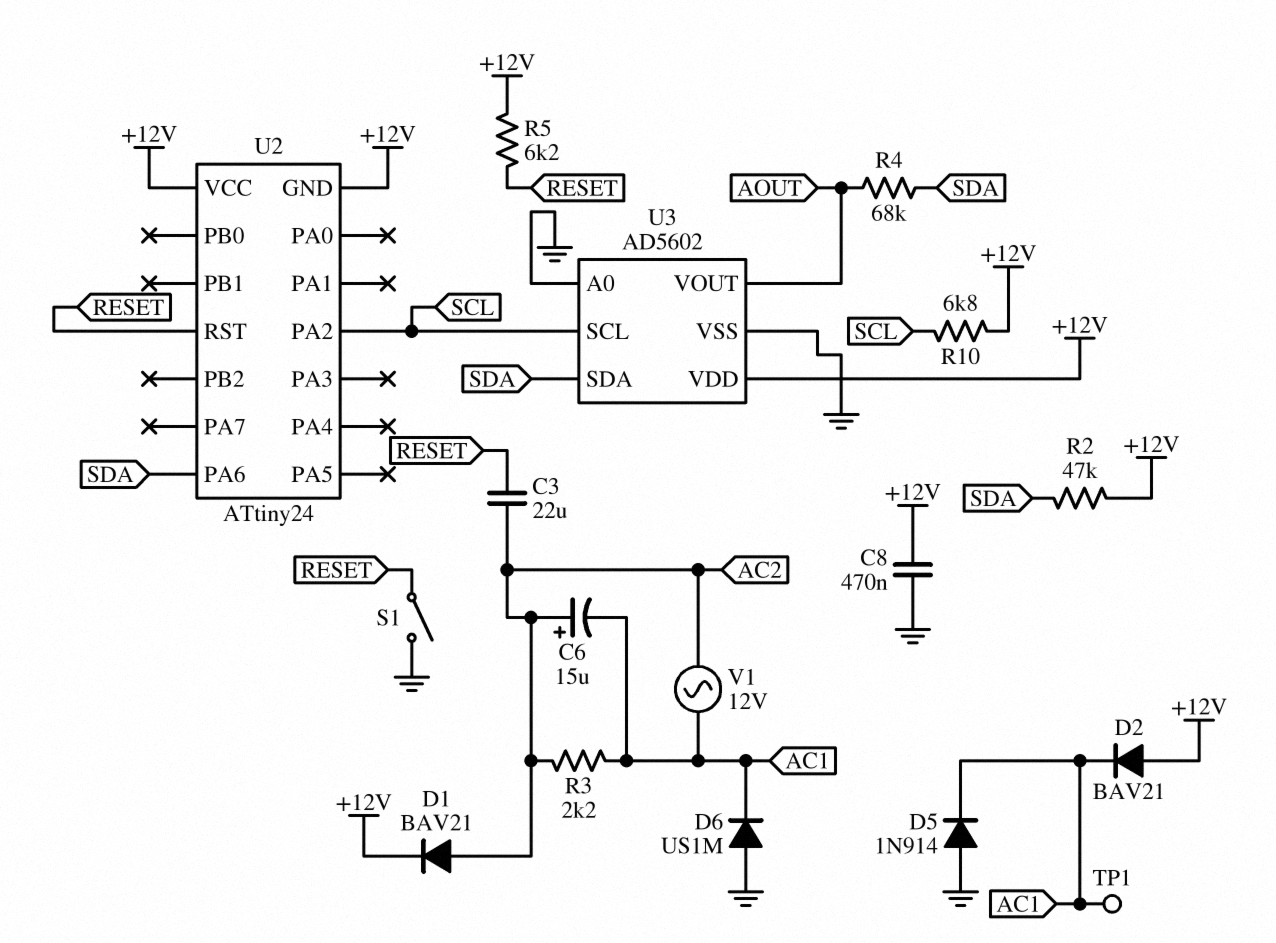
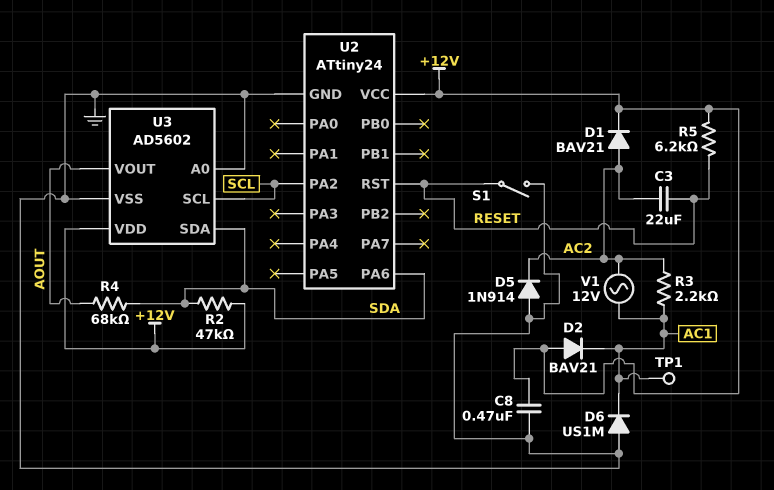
C6: 15uF (plus AC2, minus AC1) -> none
D5: diode 1N914 (A GND, K AC1) -> diode 1N914 (A GND, K AC2)
R10: 6.8k (+12V, SCL) -> none
U2 pin GND: +12V -> GND

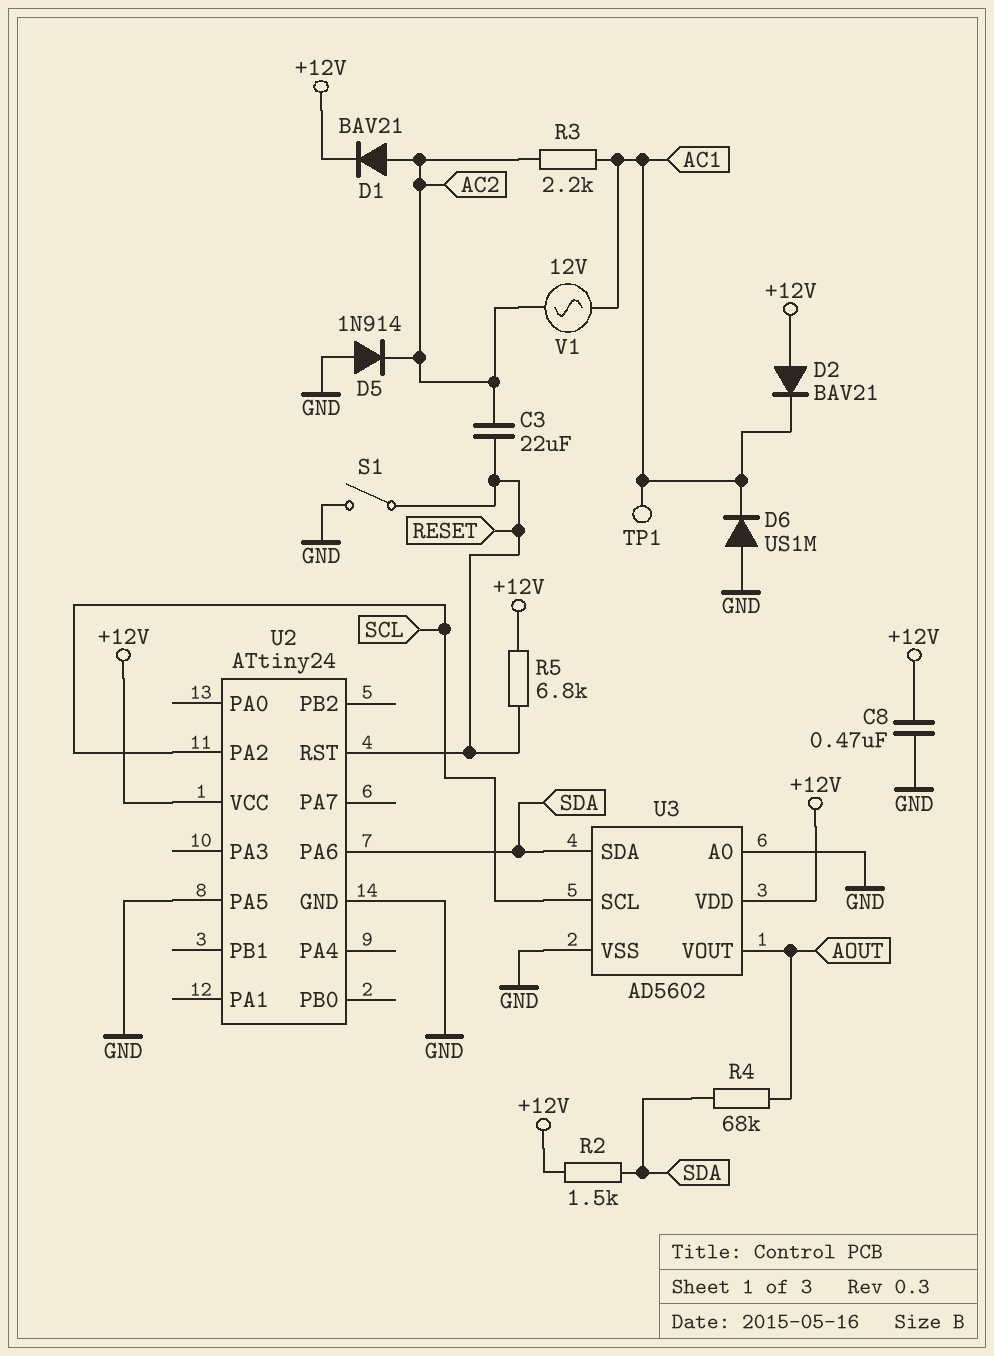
R2: 47k (+12V, SDA) -> 1.5k (+12V, SDA)
R5: 6.2k (+12V, RESET) -> 6.8k (+12V, RESET)
U2 pin PA5: none -> GND

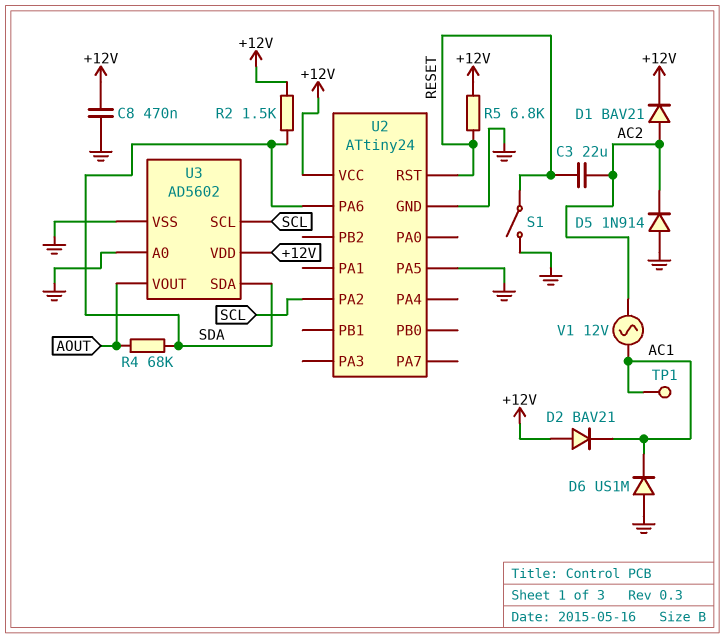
R3: 2.2k (AC1, AC2) -> none

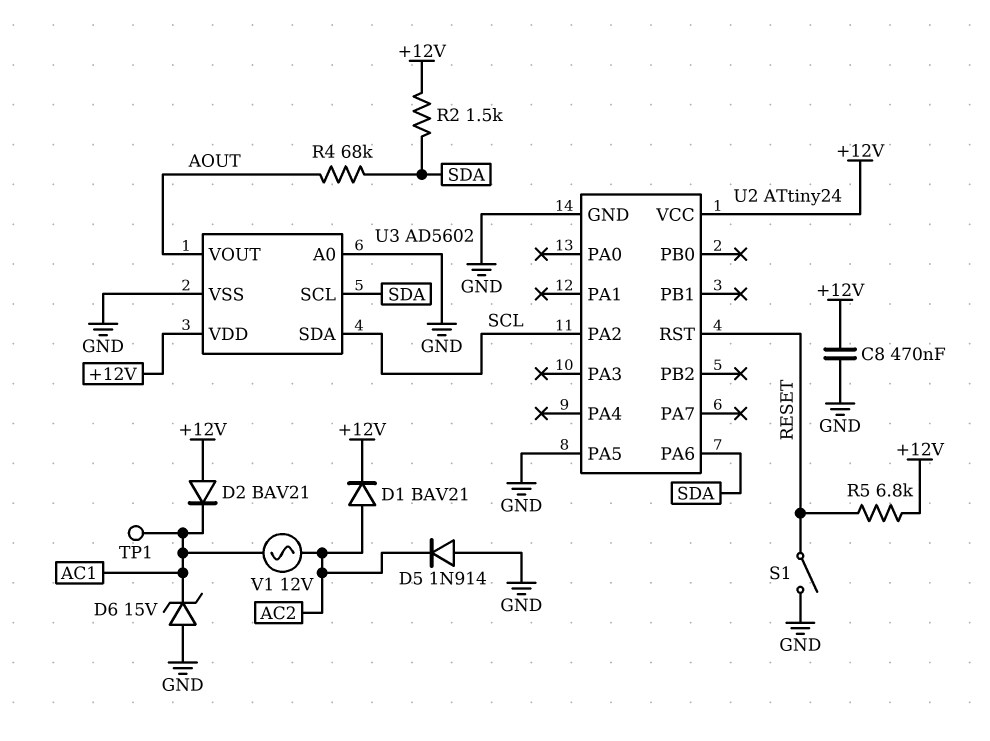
C3: 22uF (AC2, RESET) -> none
D6: diode US1M (A GND, K AC1) -> zener 15V (A GND, K AC1)
U3 pin SCL: SCL -> SDA
U3 pin SDA: SDA -> SCL

